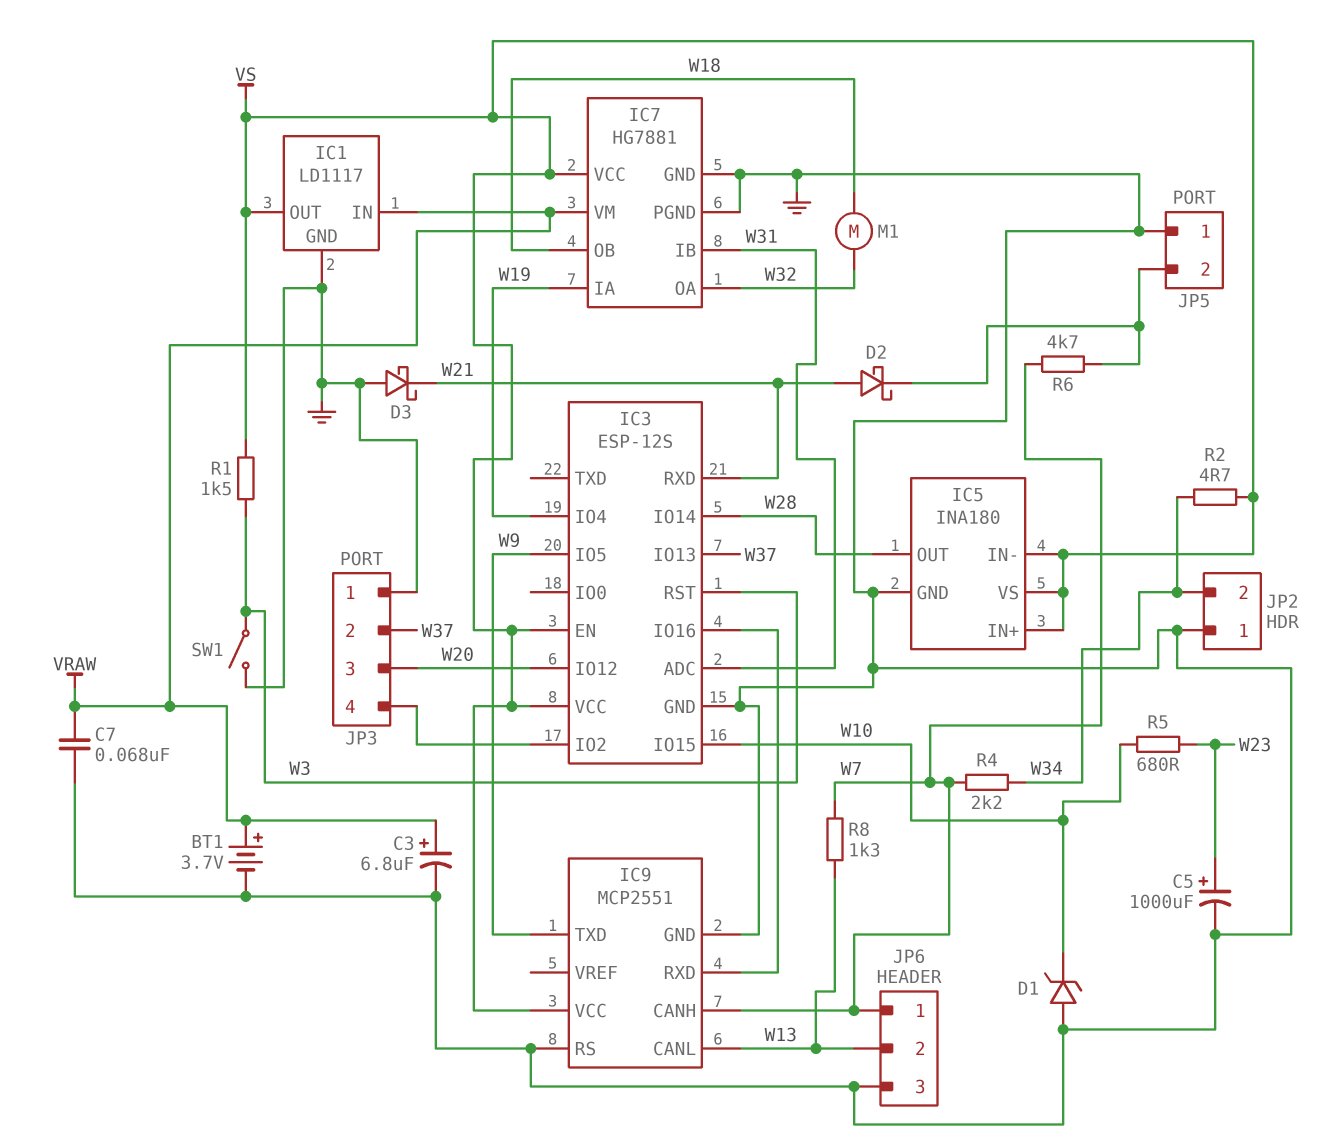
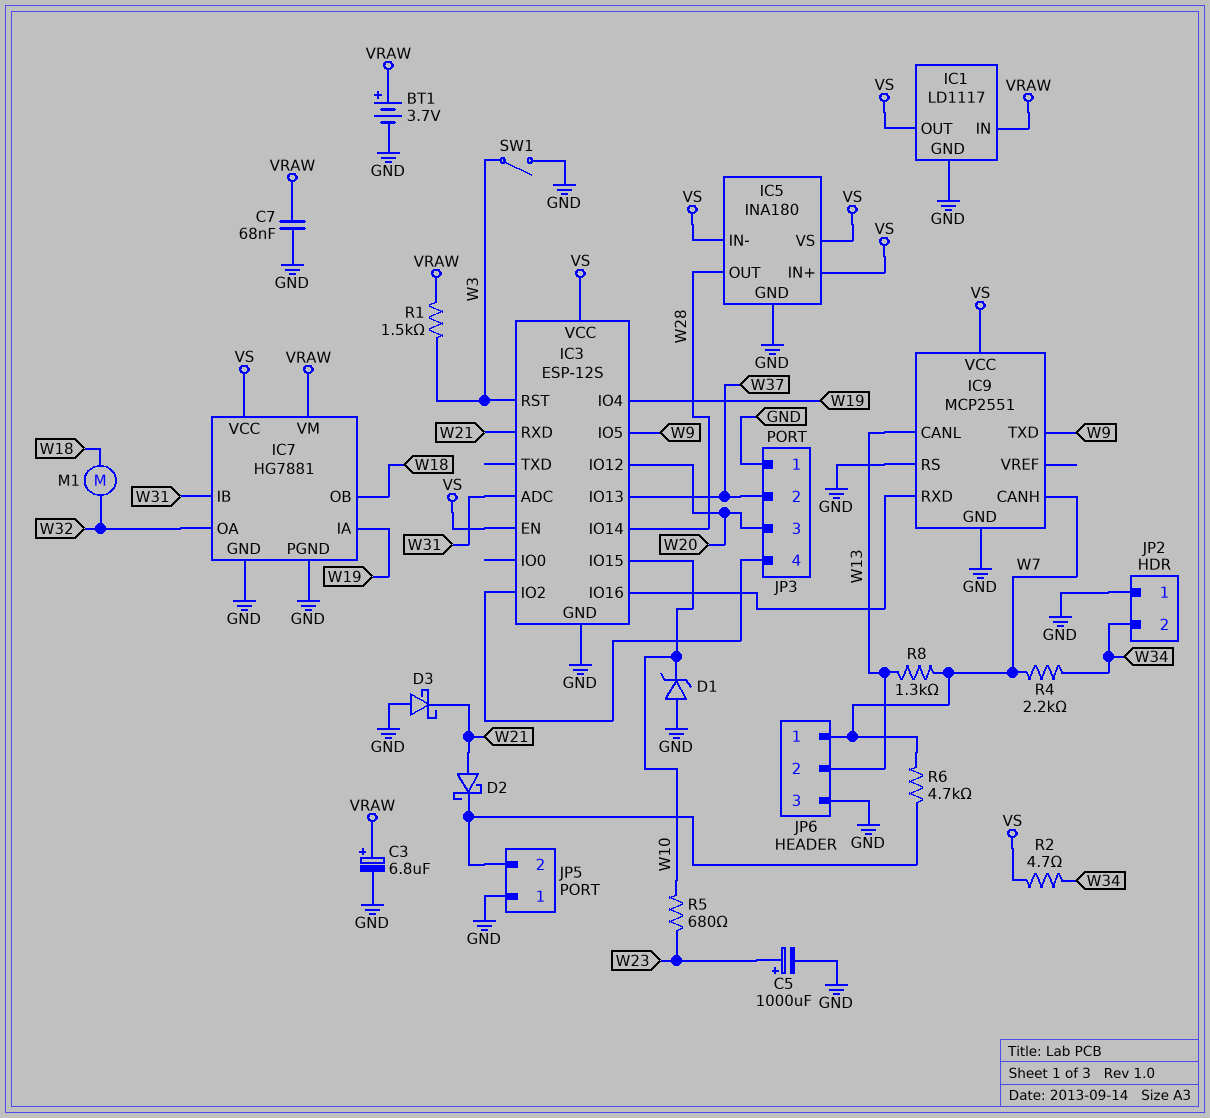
R1: 1.5k (VS, W3) -> 1.5k (VRAW, W3)

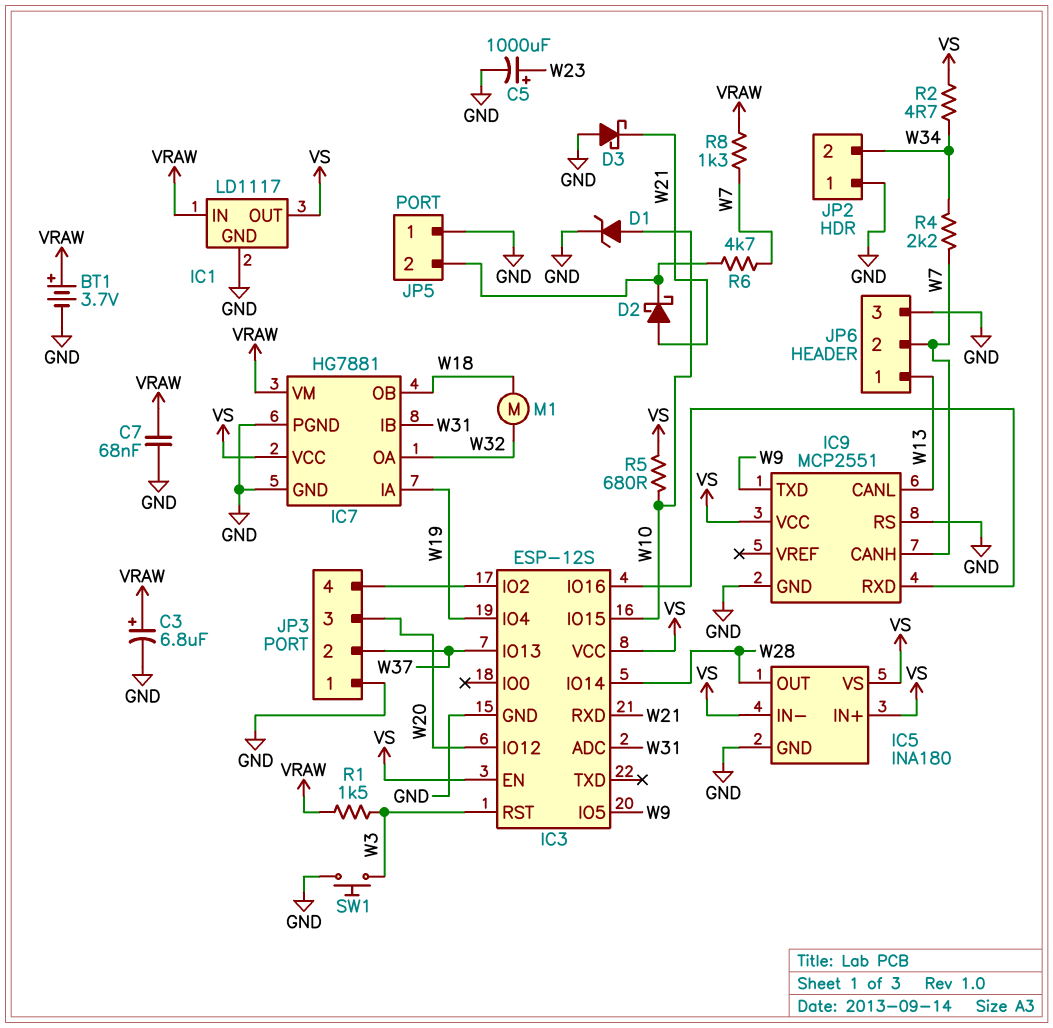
D1: zener (A GND, K W10) -> zener (A W10, K GND)
JP6 pin 1: W7 -> W13
JP6 pin 2: W13 -> W7
R5: 680 (W10, W23) -> 680 (VS, W10)
R8: 1.3k (W7, W13) -> 1.3k (VRAW, W7)
SW1: switch (GND, W3) -> button (GND, W3)

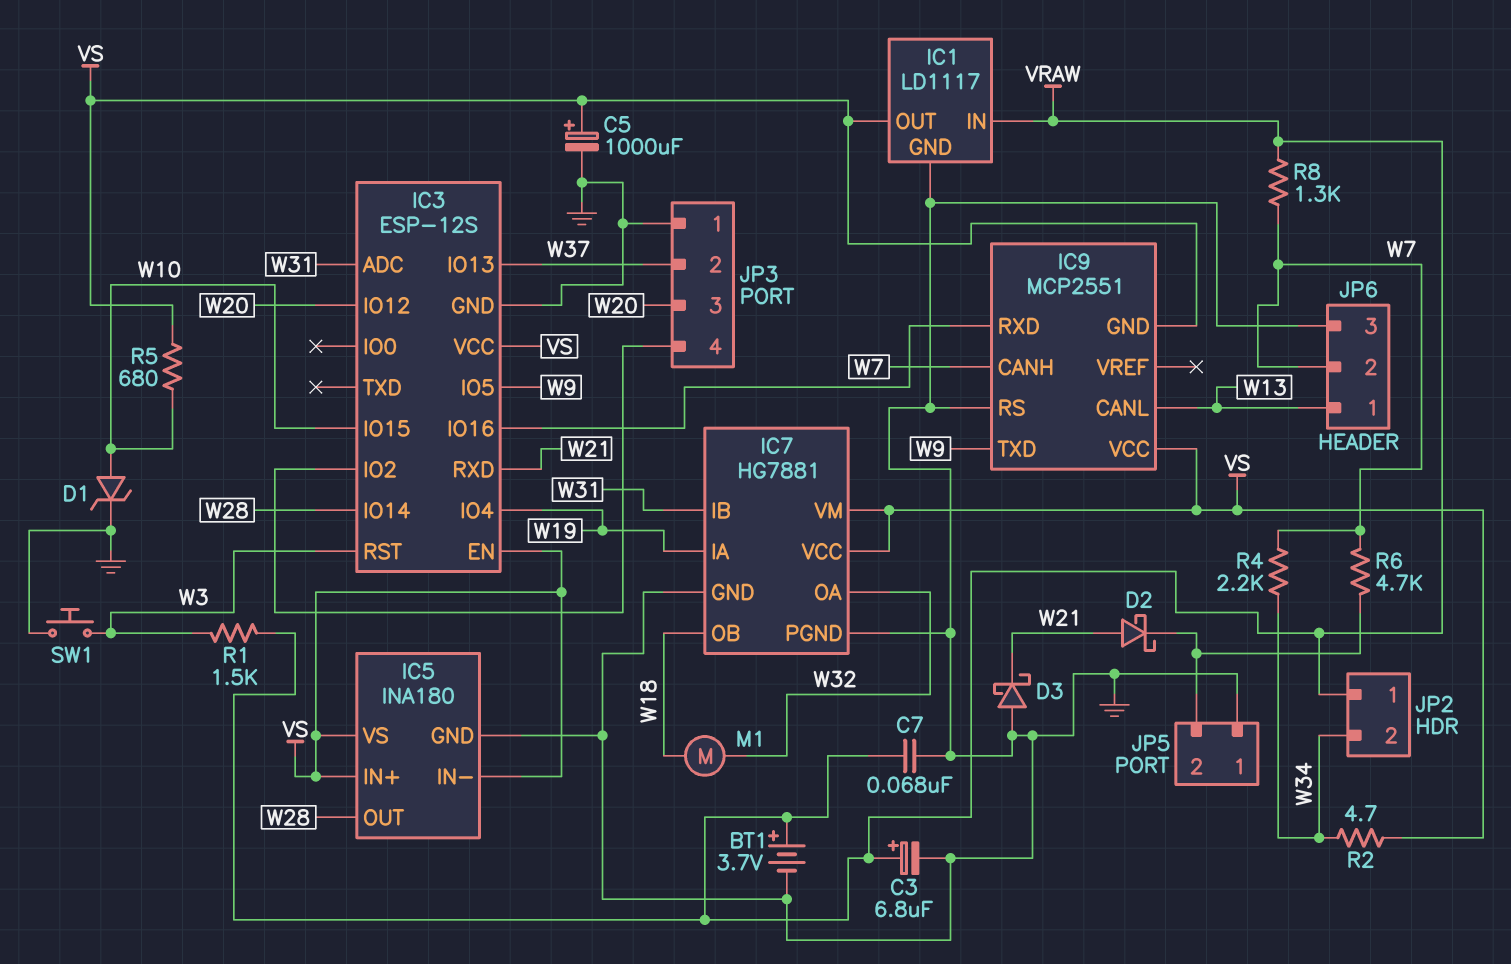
C5: 1000uF (plus W23, minus GND) -> 1000uF (plus VS, minus GND)
IC7 pin VM: VRAW -> VS
IC9 pin GND: GND -> VS
JP2 pin 1: GND -> VRAW

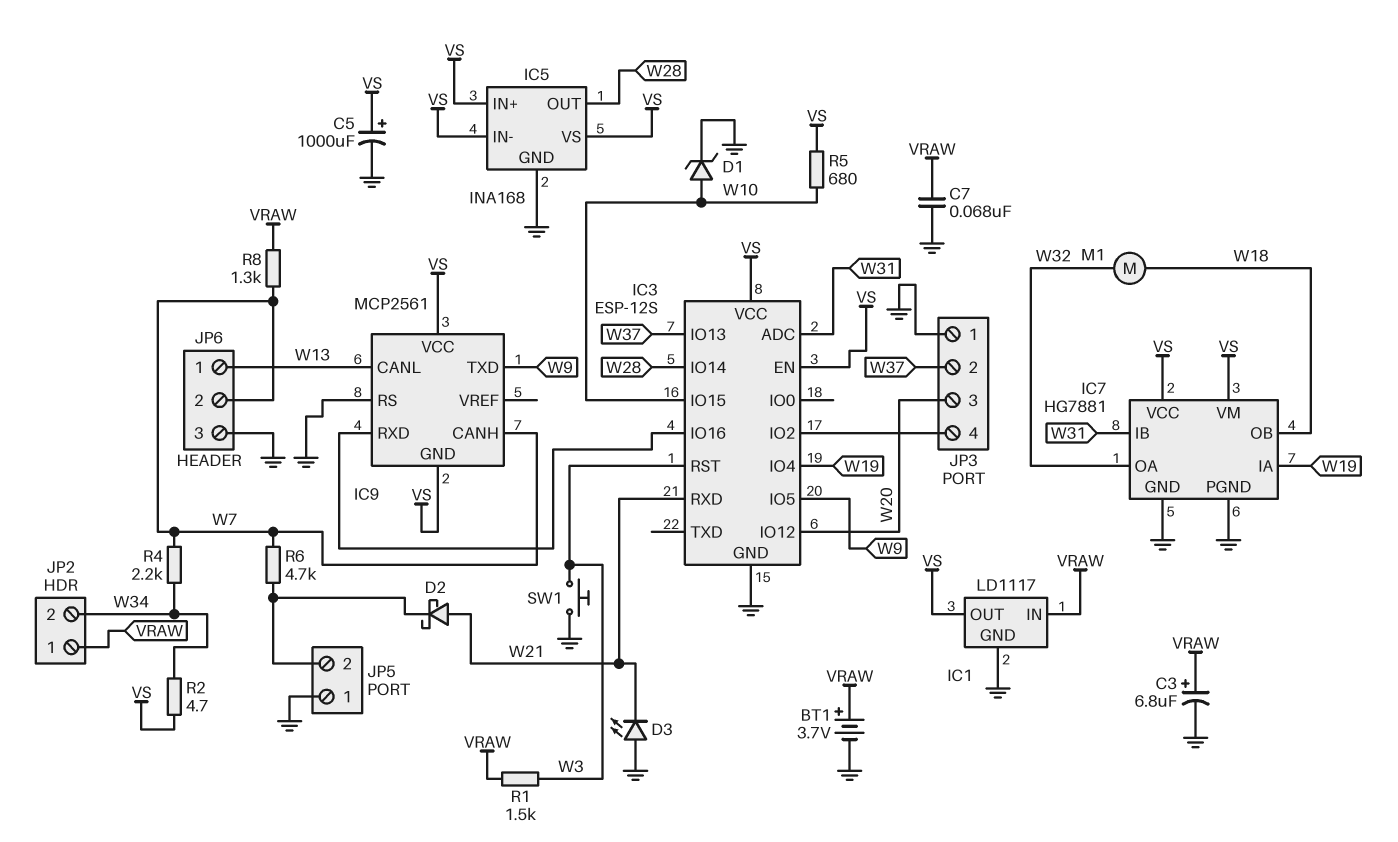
D3: schottky (A GND, K W21) -> LED (A GND, K W21)
IC5: INA180 -> INA168
IC9: MCP2551 -> MCP2561

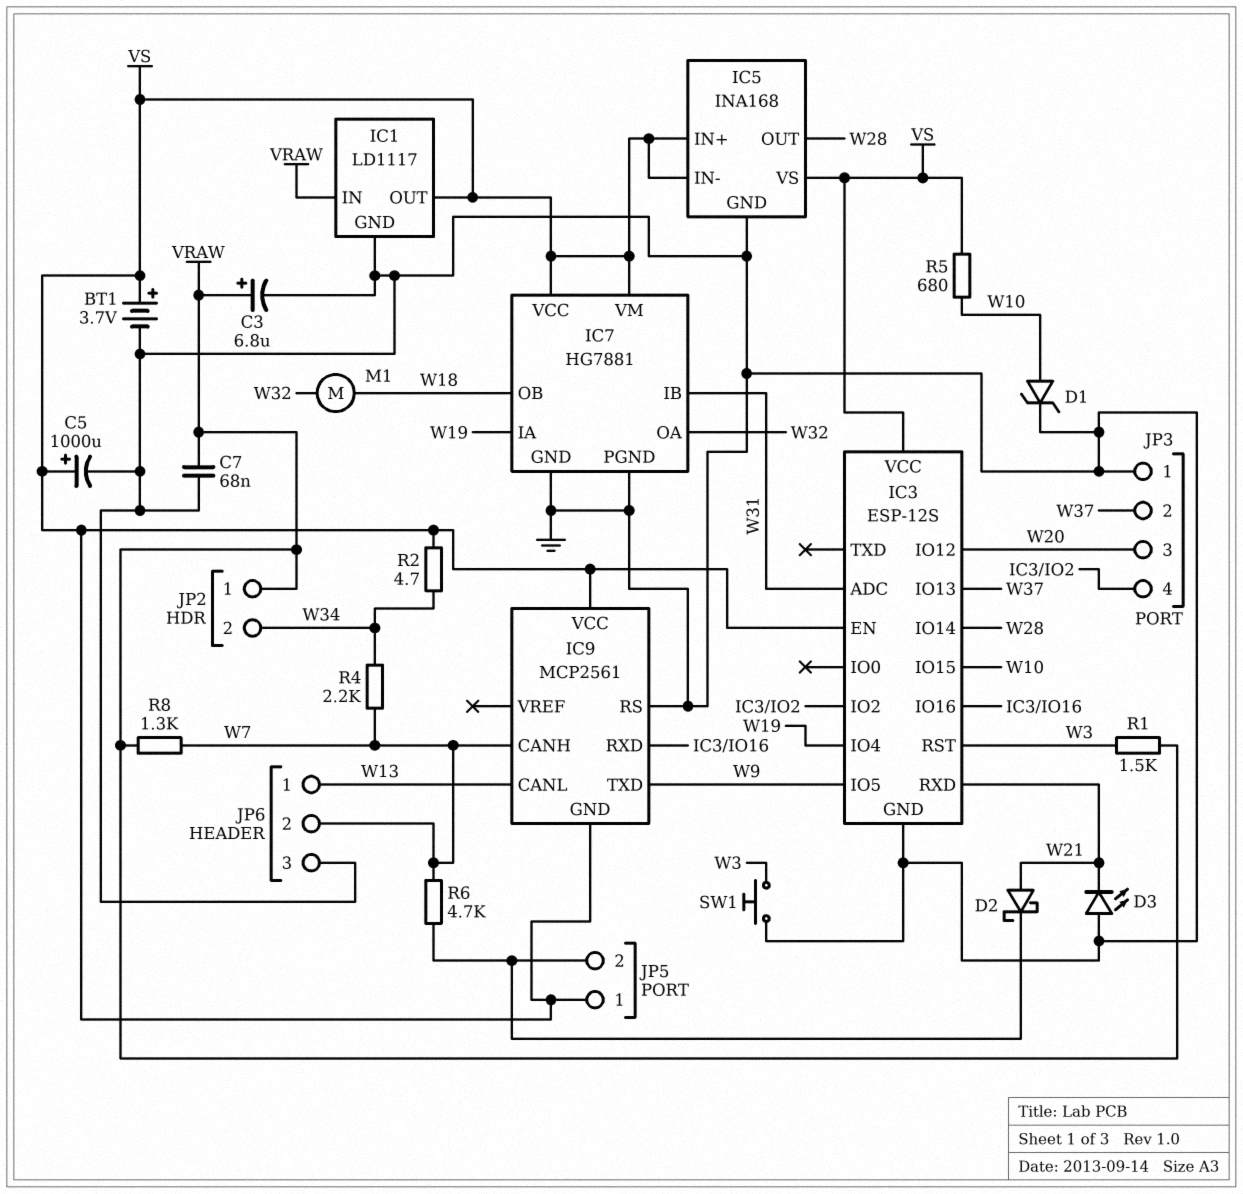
BT1: 3.7V (plus VRAW, minus GND) -> 3.7V (plus VS, minus GND)
JP5 pin 1: GND -> VS

